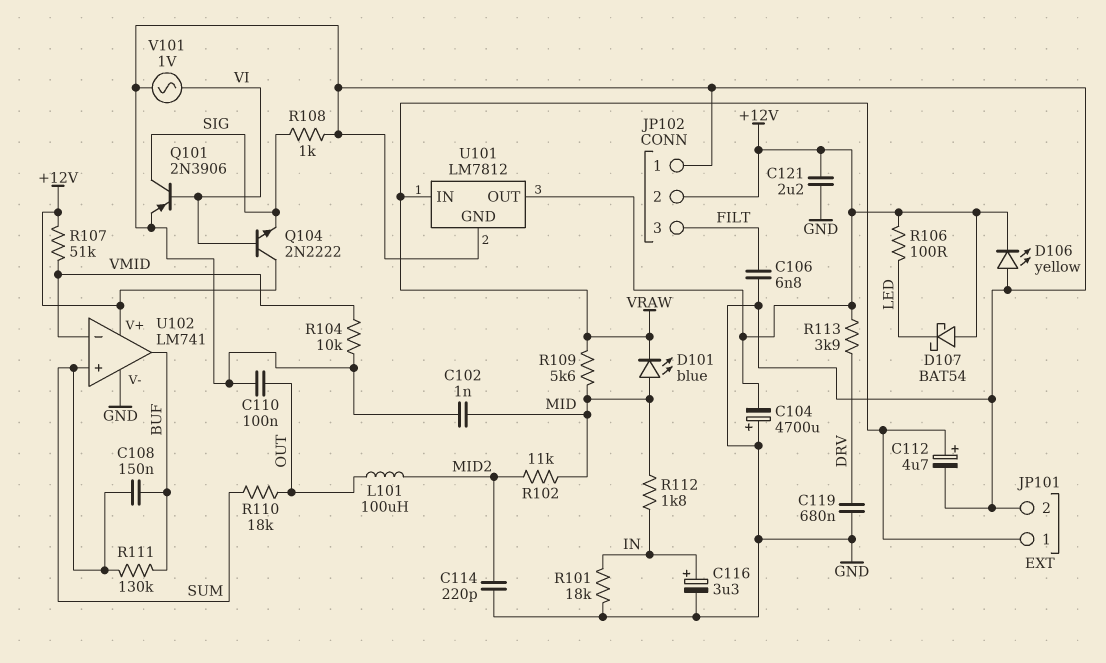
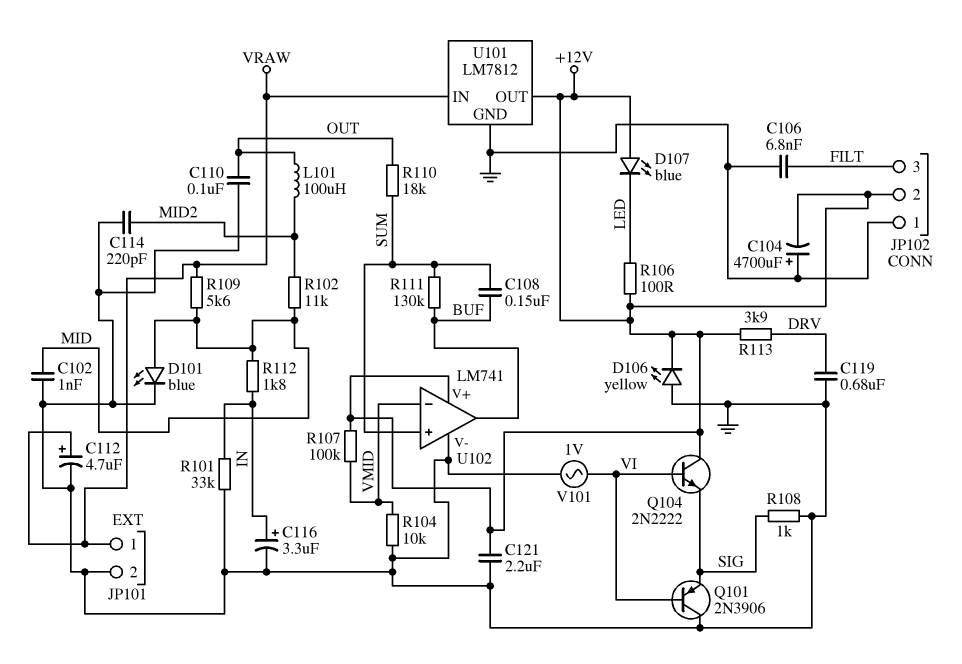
D101: LED blue (A MID, K VRAW) -> LED blue (A MID, K GND)
D107: schottky BAT54 (A +12V, K LED) -> LED blue (A +12V, K LED)
Q101: PNP 2N3906 (B VI, C SIG, E GND) -> PNP 2N3906 (B VI, C GND, E SIG)
R101: 18k (GND, IN) -> 33k (GND, IN)
R107: 51k (+12V, VMID) -> 100k (+12V, VMID)

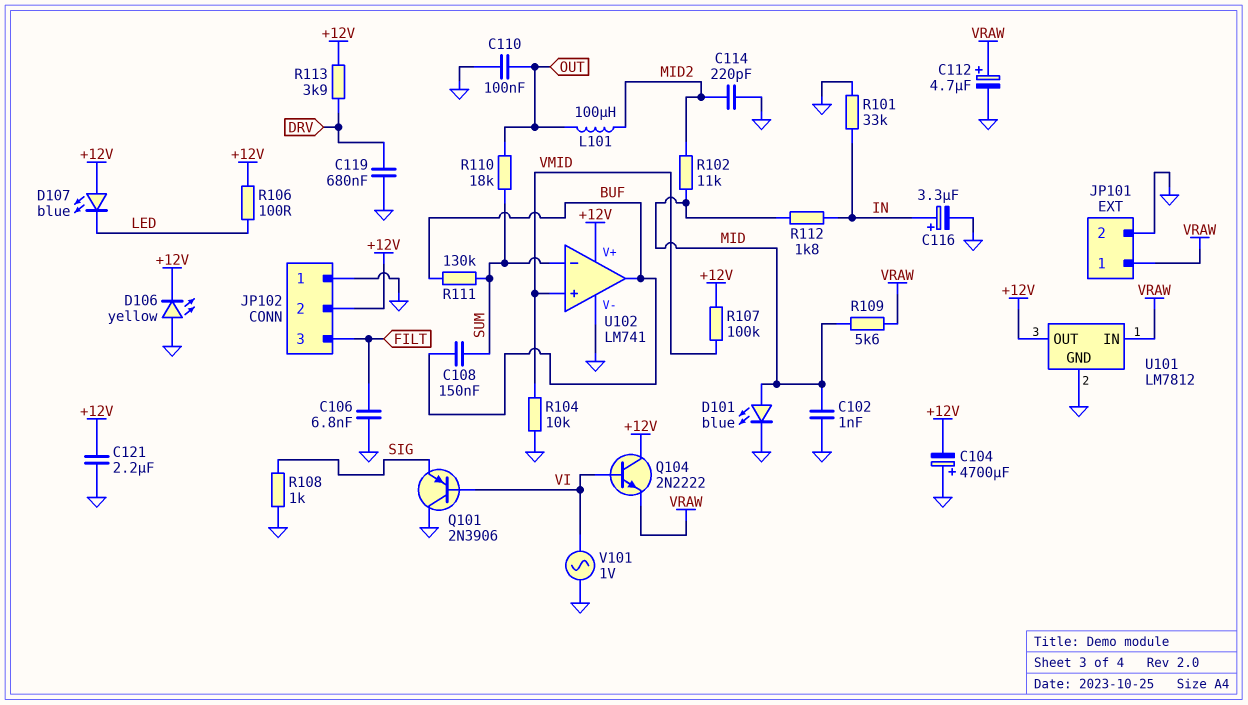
Q104: NPN 2N2222 (B VI, C +12V, E SIG) -> NPN 2N2222 (B VI, C +12V, E VRAW)
U102 pin in+: SUM -> VMID
U102 pin in-: VMID -> SUM

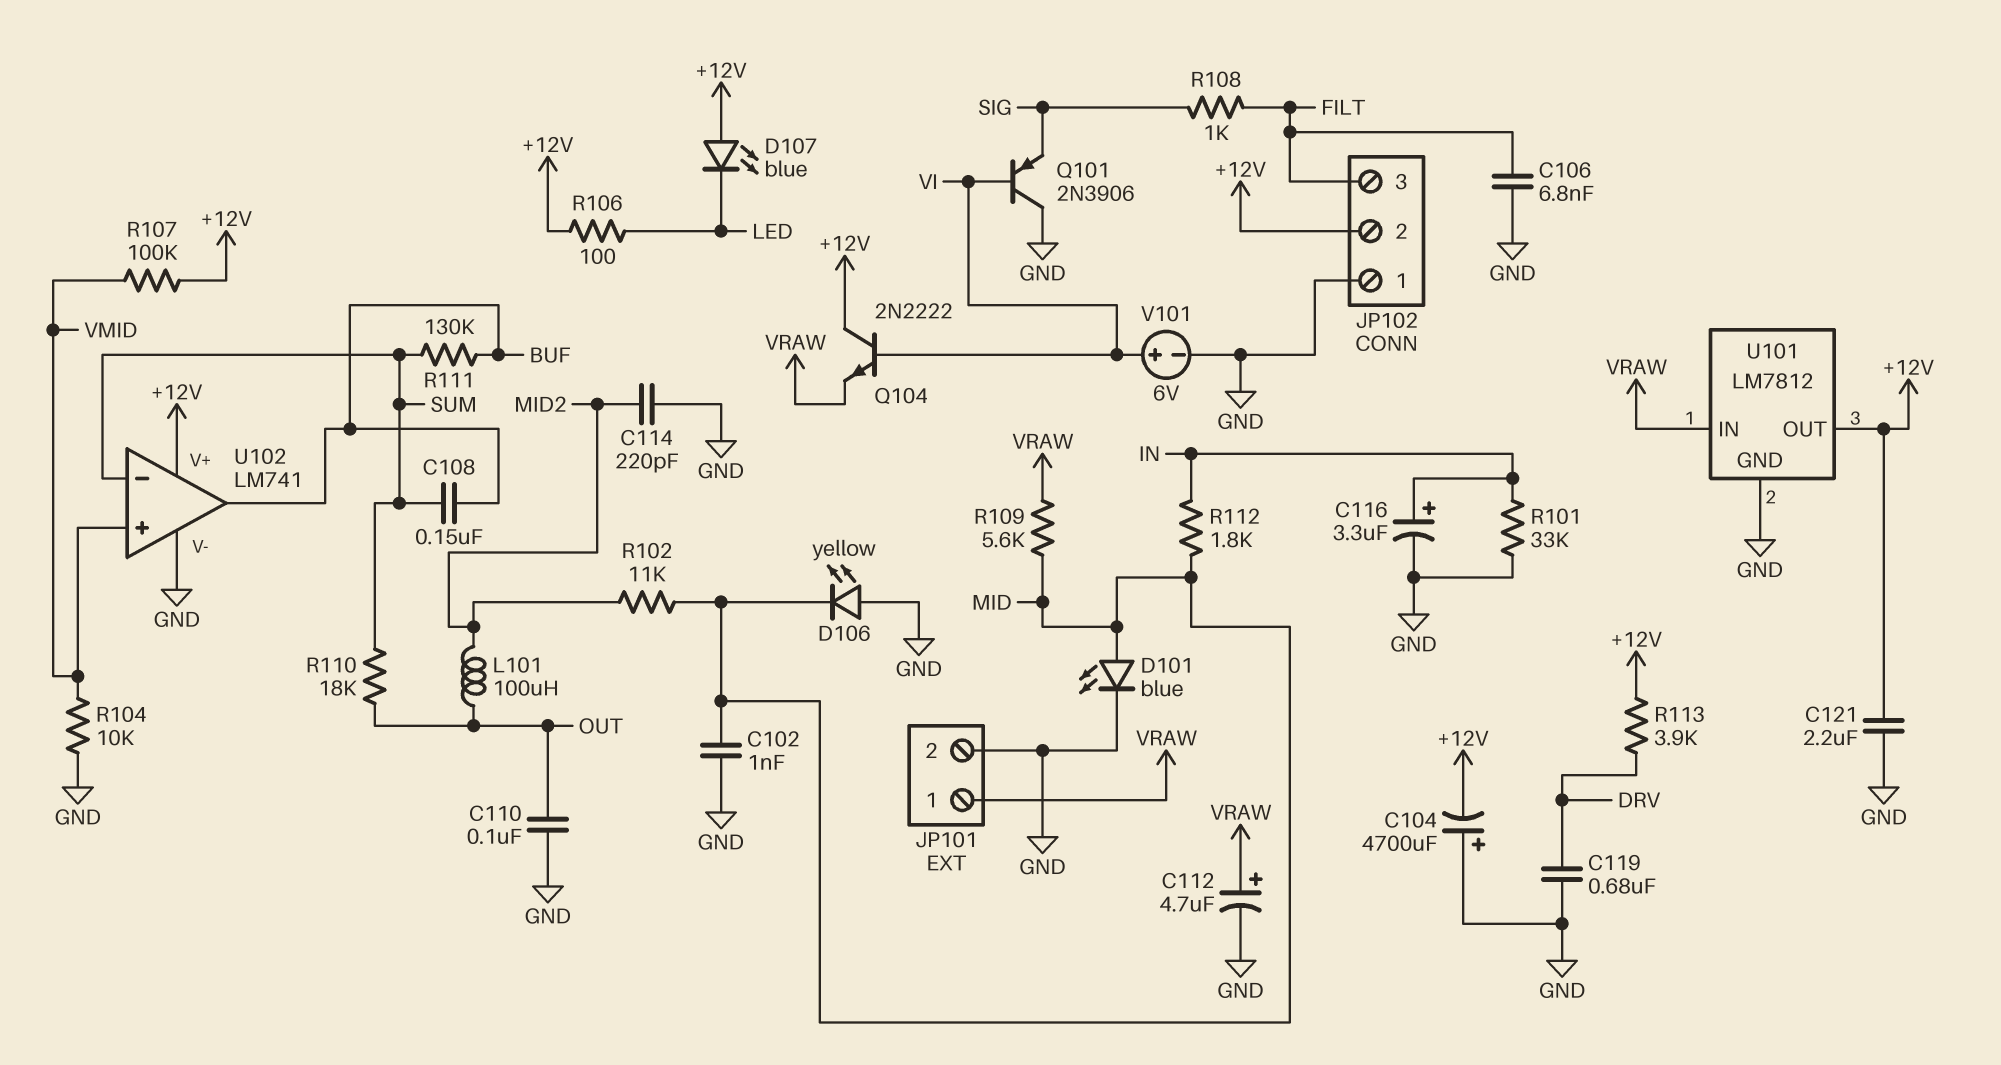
D106: LED yellow (A GND, K +12V) -> LED yellow (A GND, K MID)
R108: 1k (GND, SIG) -> 1k (FILT, SIG)
V101: AC 1V (GND, VI) -> 6V (plus VI, minus GND)

